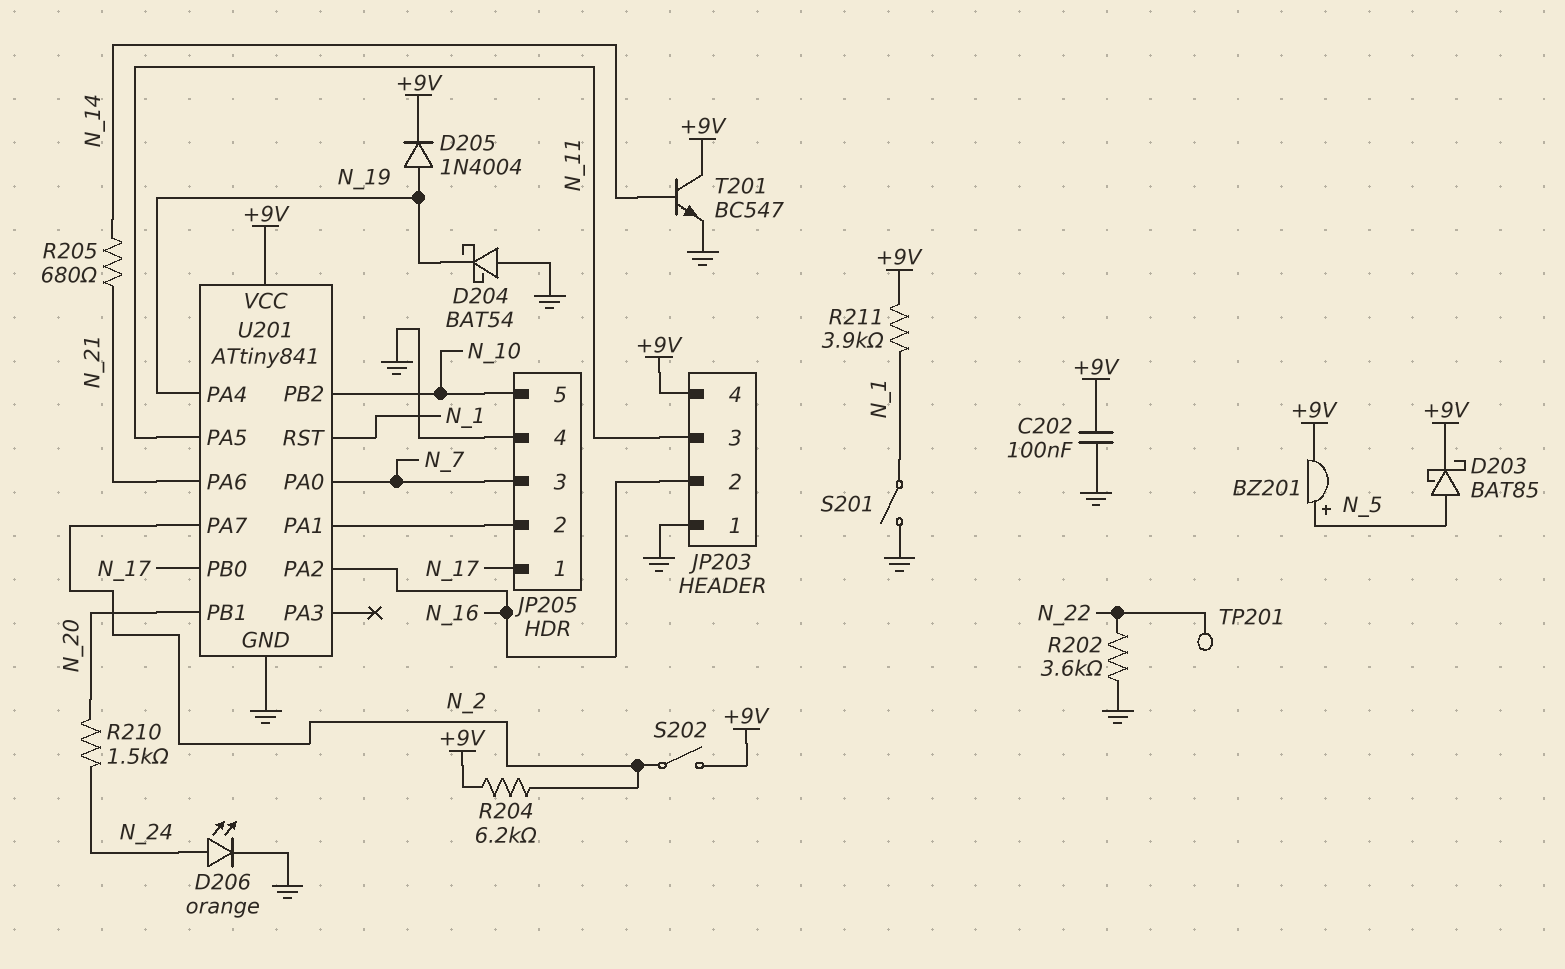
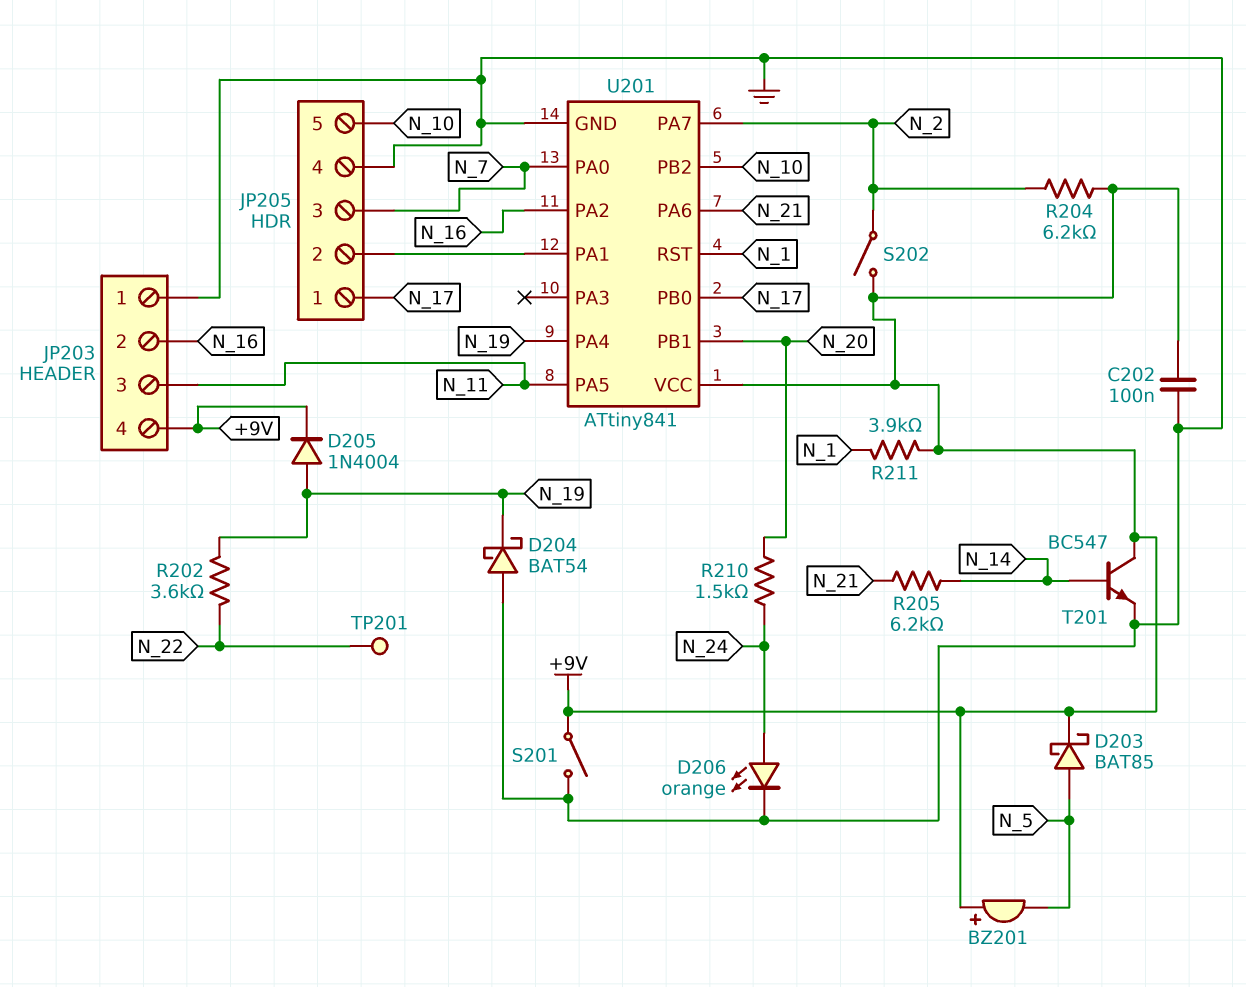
BZ201: buzzer (plus N_5, minus +9V) -> buzzer (plus +9V, minus N_5)
R202: 3.6k (GND, N_22) -> 3.6k (N_19, N_22)
R205: 680 (N_14, N_21) -> 6.2k (N_14, N_21)
S201: switch (GND, N_1) -> switch (+9V, GND)

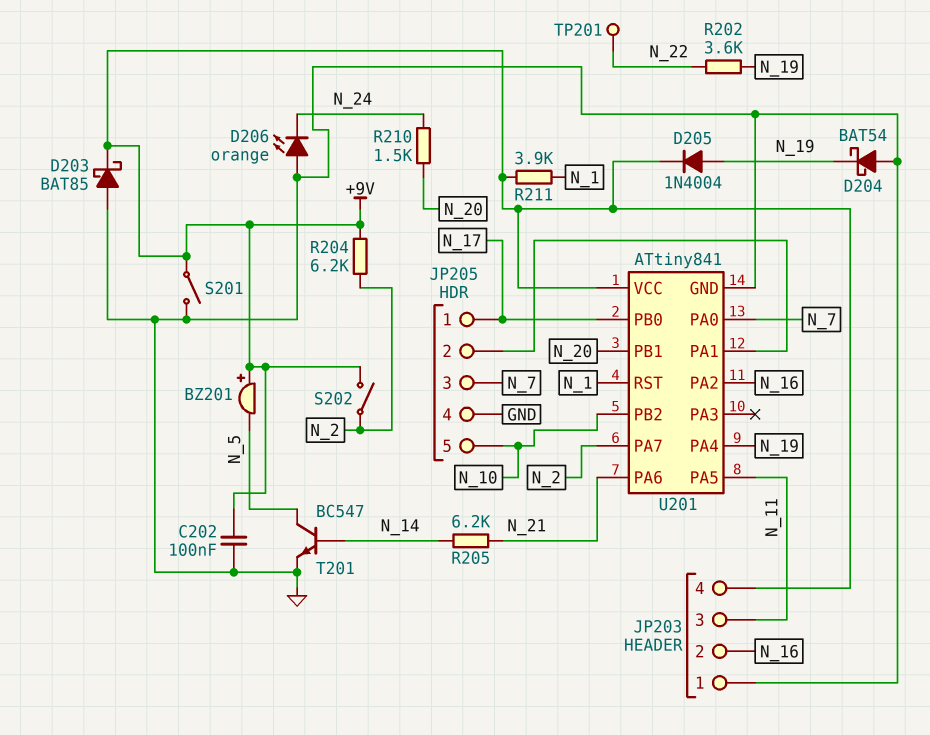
D203: schottky BAT85 (A N_5, K +9V) -> schottky BAT85 (A GND, K +9V)
D206: LED orange (A N_24, K GND) -> LED orange (A GND, K N_24)
T201: NPN BC547 (B N_14, C +9V, E GND) -> NPN BC547 (B N_14, C N_5, E GND)

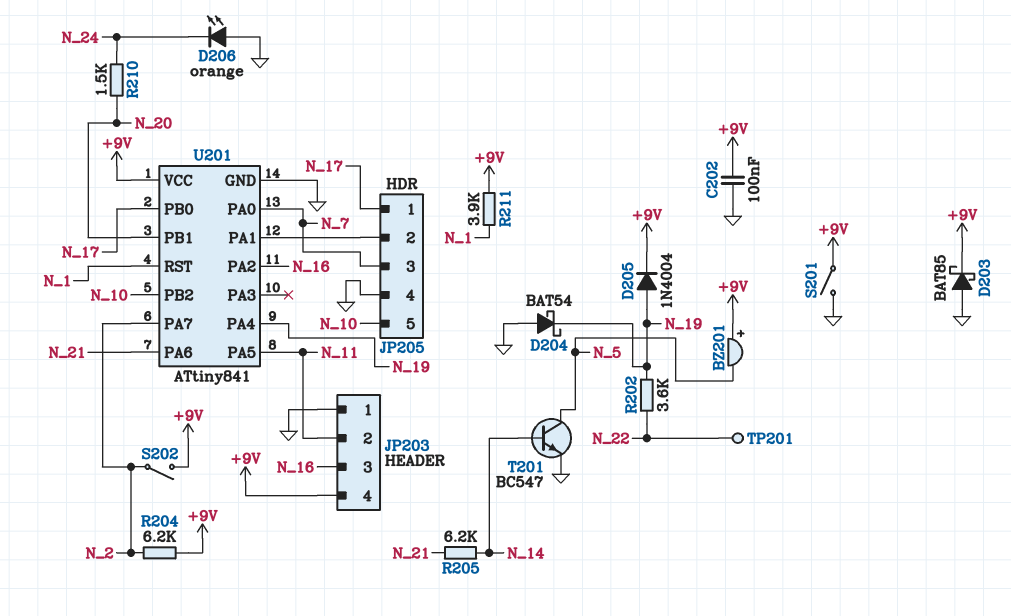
JP203 pin 2: N_16 -> N_11
JP203 pin 3: N_11 -> N_16

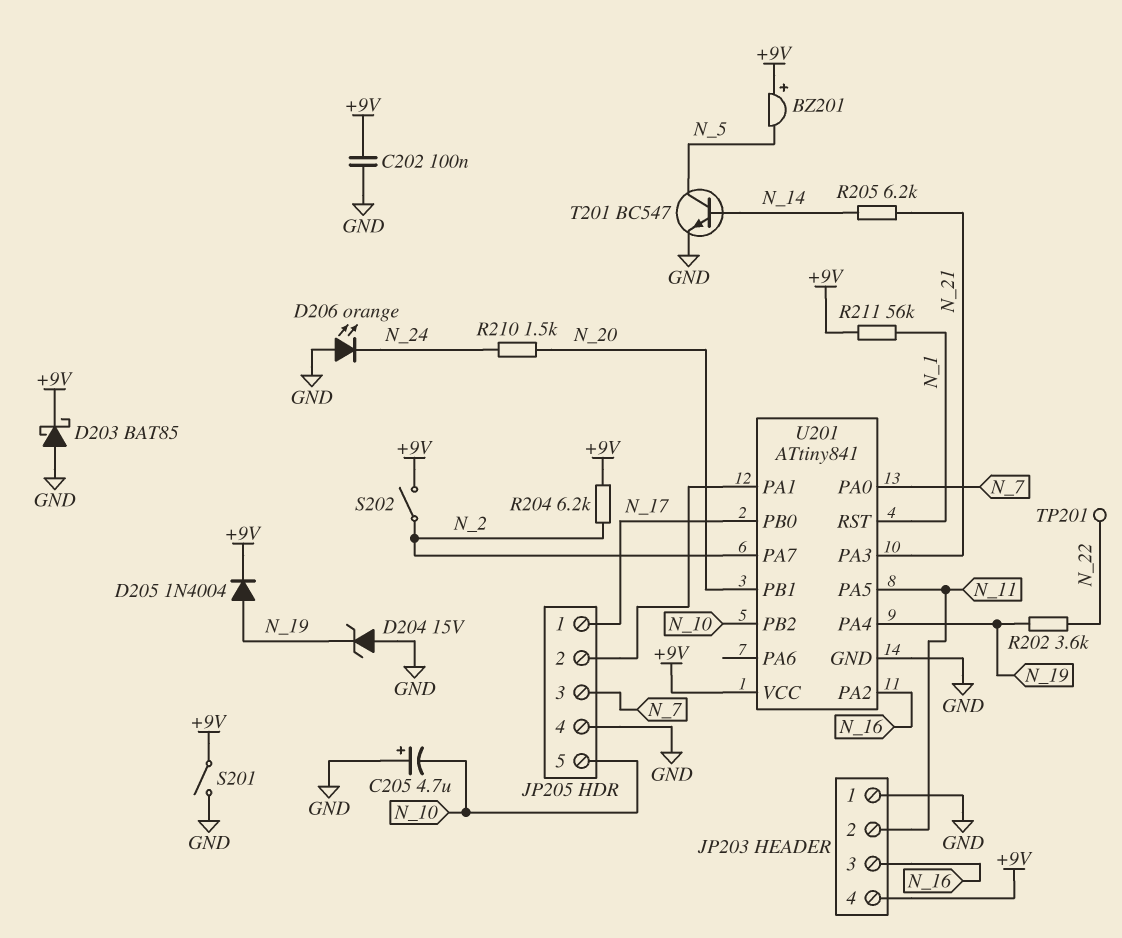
C205: none -> 4.7uF (plus GND, minus N_10)
D204: schottky BAT54 (A GND, K N_19) -> zener 15V (A GND, K N_19)
R211: 3.9k (+9V, N_1) -> 56k (+9V, N_1)
U201 pin PA3: none -> N_21
U201 pin PA6: N_21 -> none

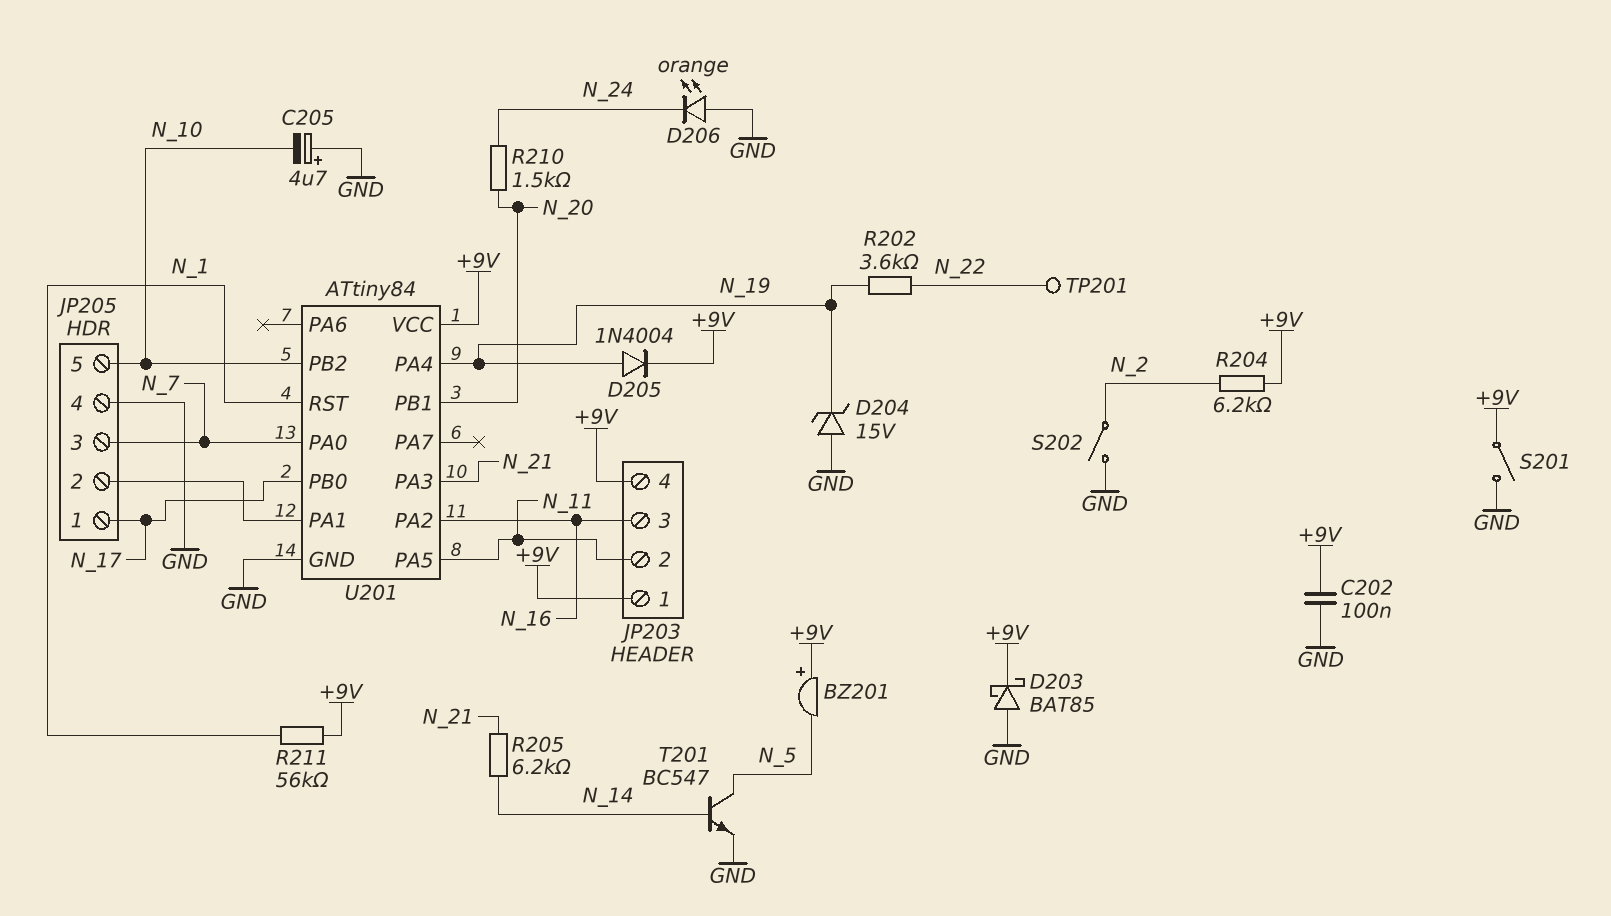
JP203 pin 1: GND -> +9V
S202: switch (+9V, N_2) -> switch (GND, N_2)
U201: ATtiny841 -> ATtiny84
U201 pin PA7: N_2 -> none

